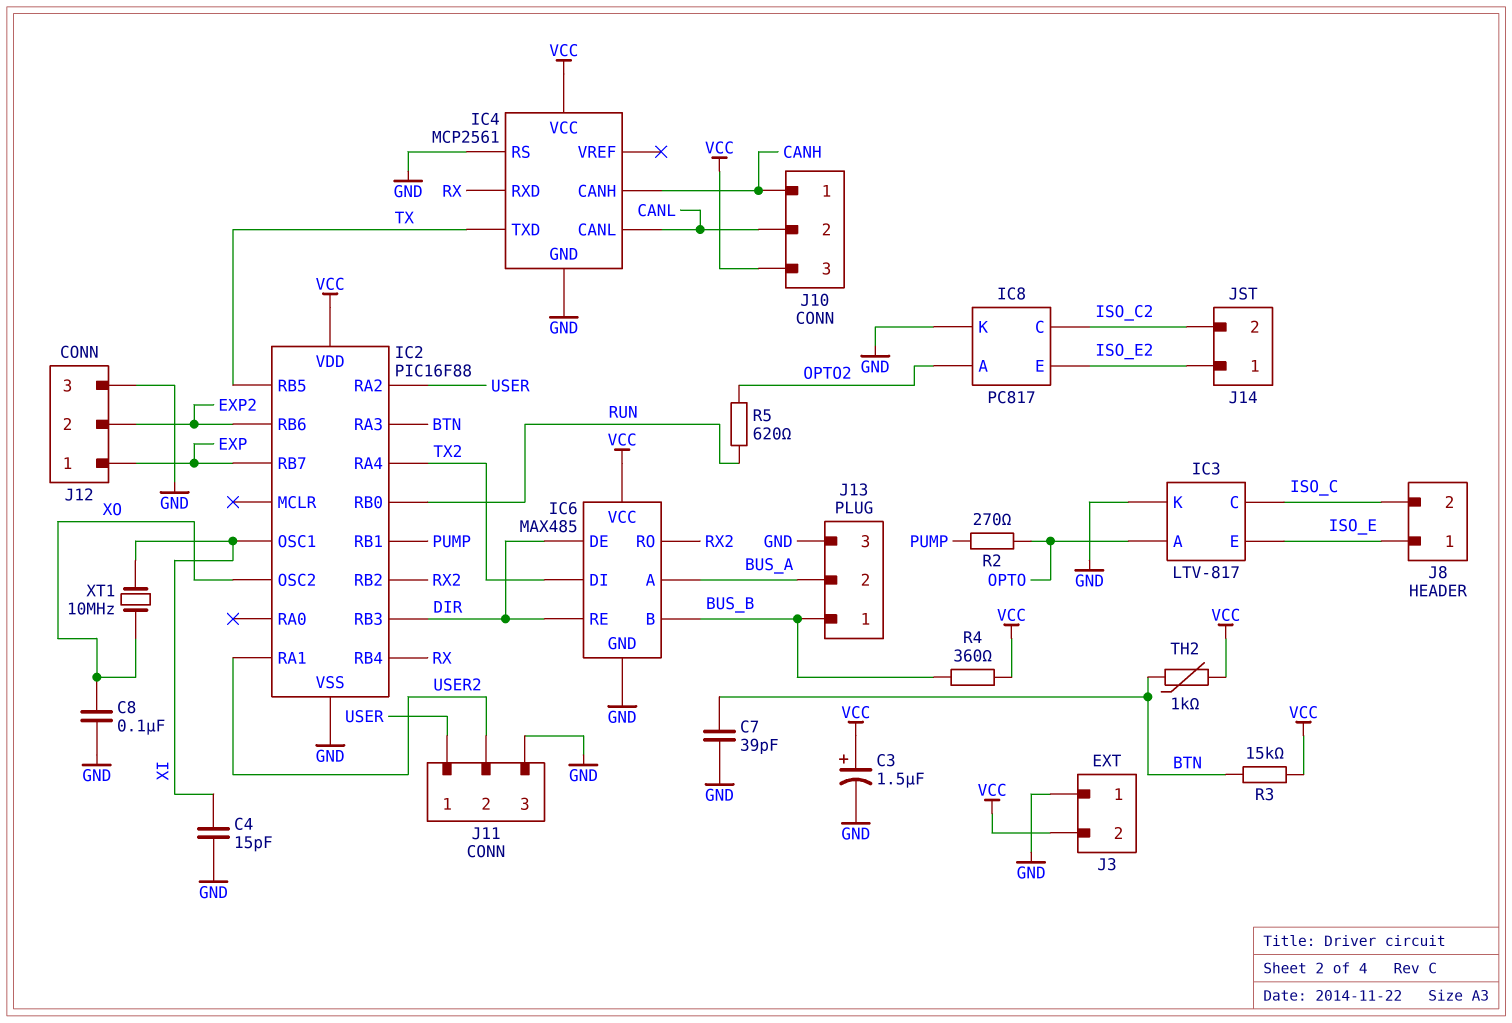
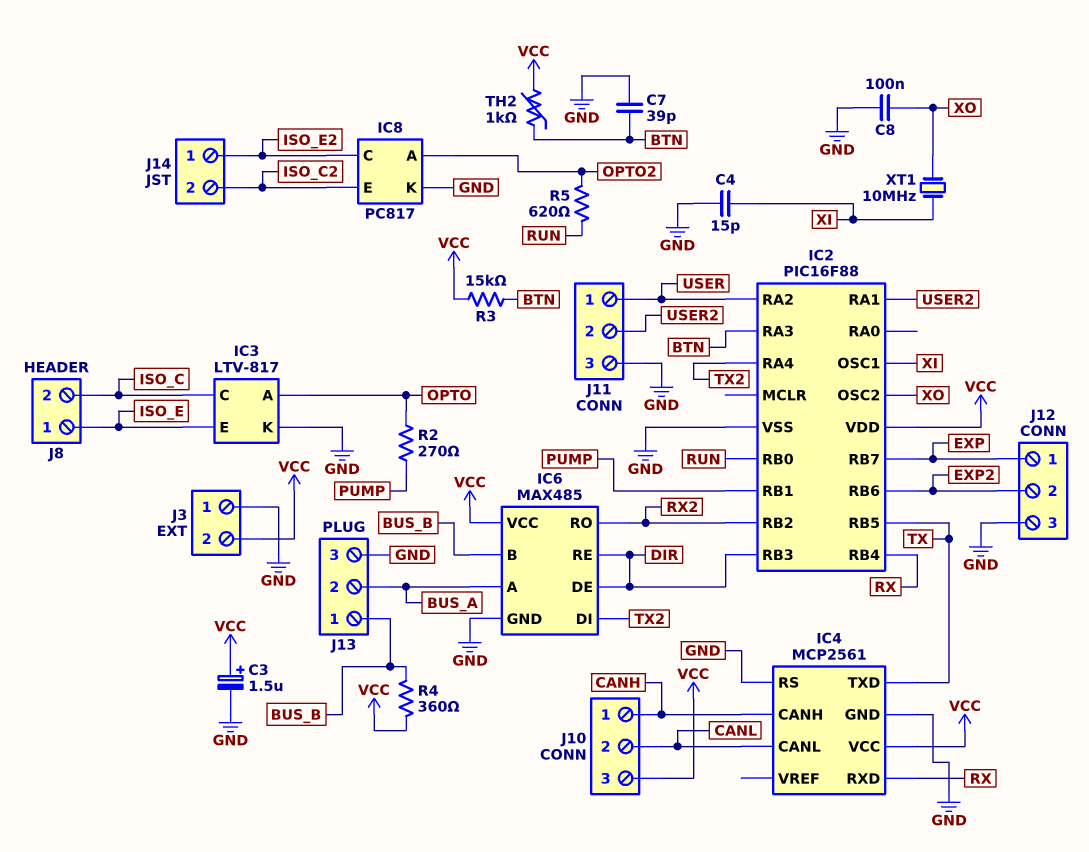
IC8 pin C: ISO_C2 -> ISO_E2
IC8 pin E: ISO_E2 -> ISO_C2

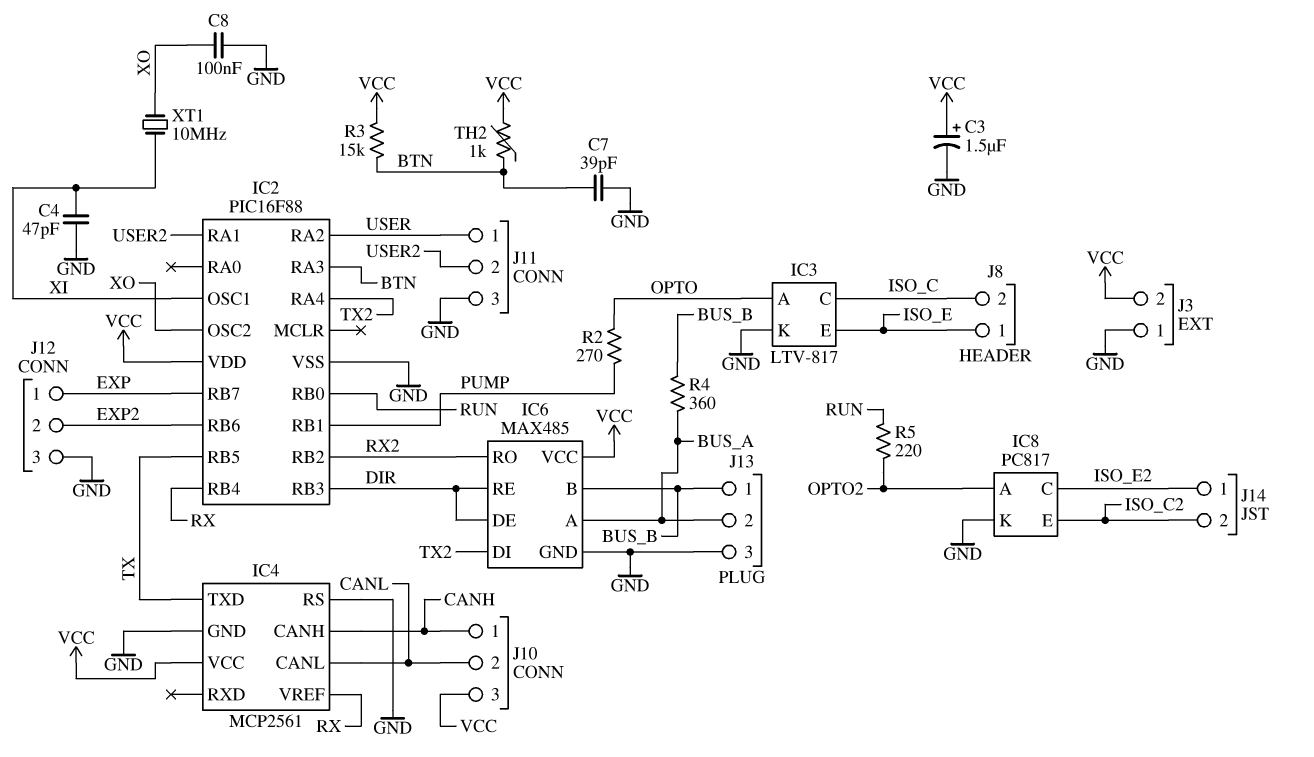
C4: 15pF (GND, XI) -> 47pF (GND, XI)
IC4 pin RXD: RX -> none
IC4 pin VREF: none -> RX
R4: 360 (BUS_B, VCC) -> 360 (BUS_A, BUS_B)
R5: 620 (OPTO2, RUN) -> 220 (OPTO2, RUN)

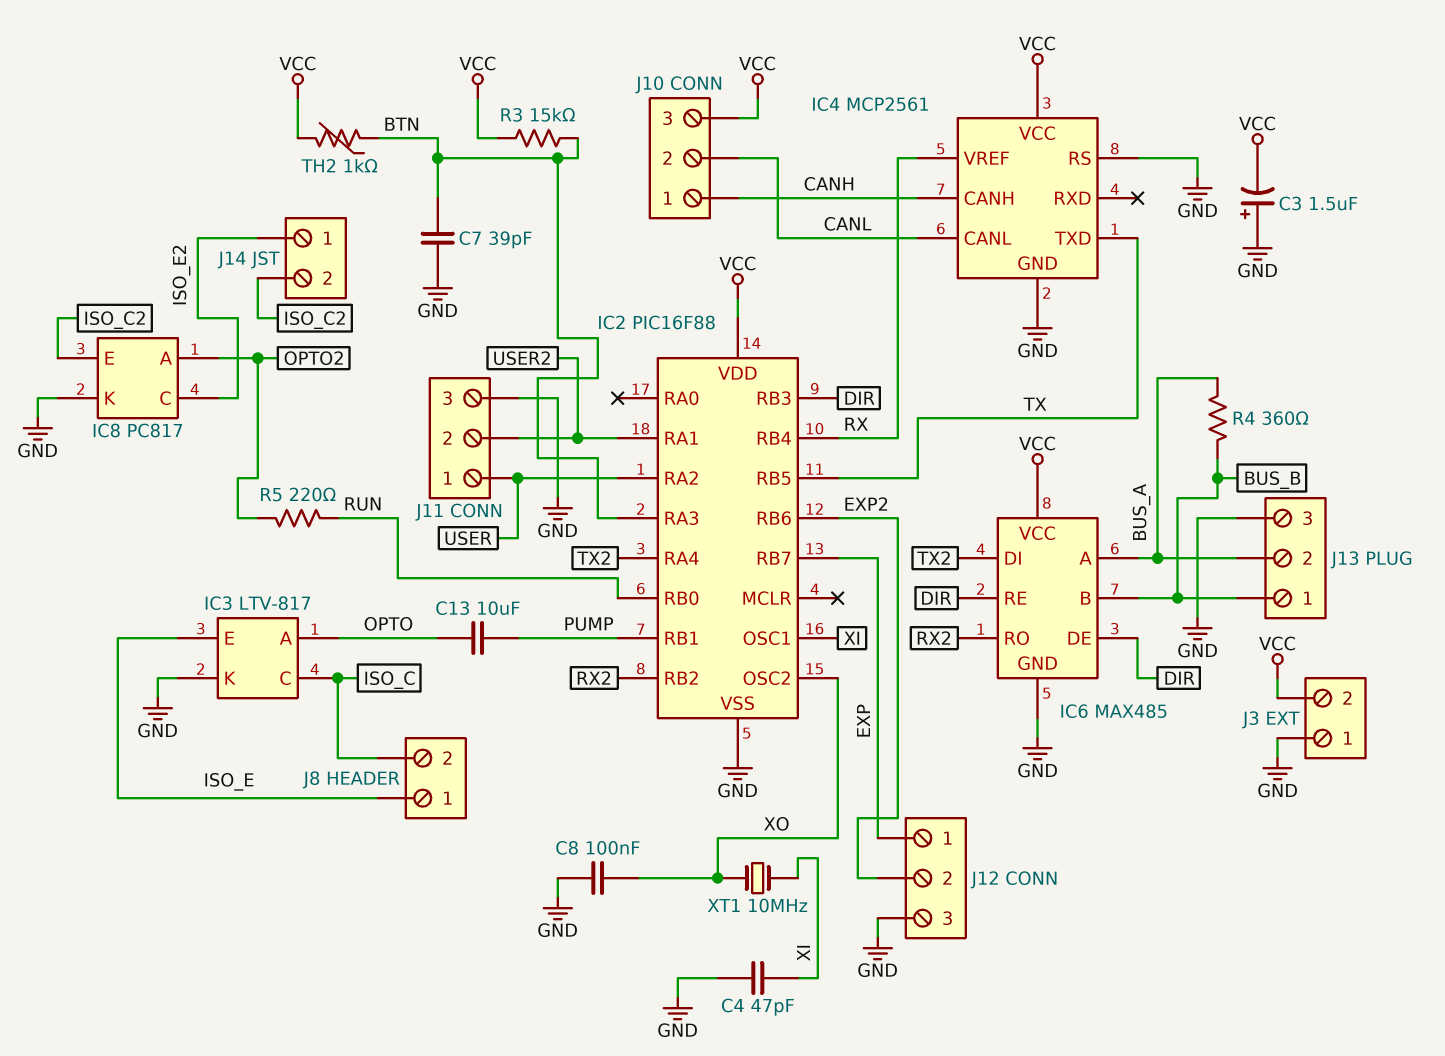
C3: 1.5uF (plus VCC, minus GND) -> 1.5uF (plus GND, minus VCC)
C13: none -> 10uF (OPTO, PUMP)
R2: 270 (OPTO, PUMP) -> none

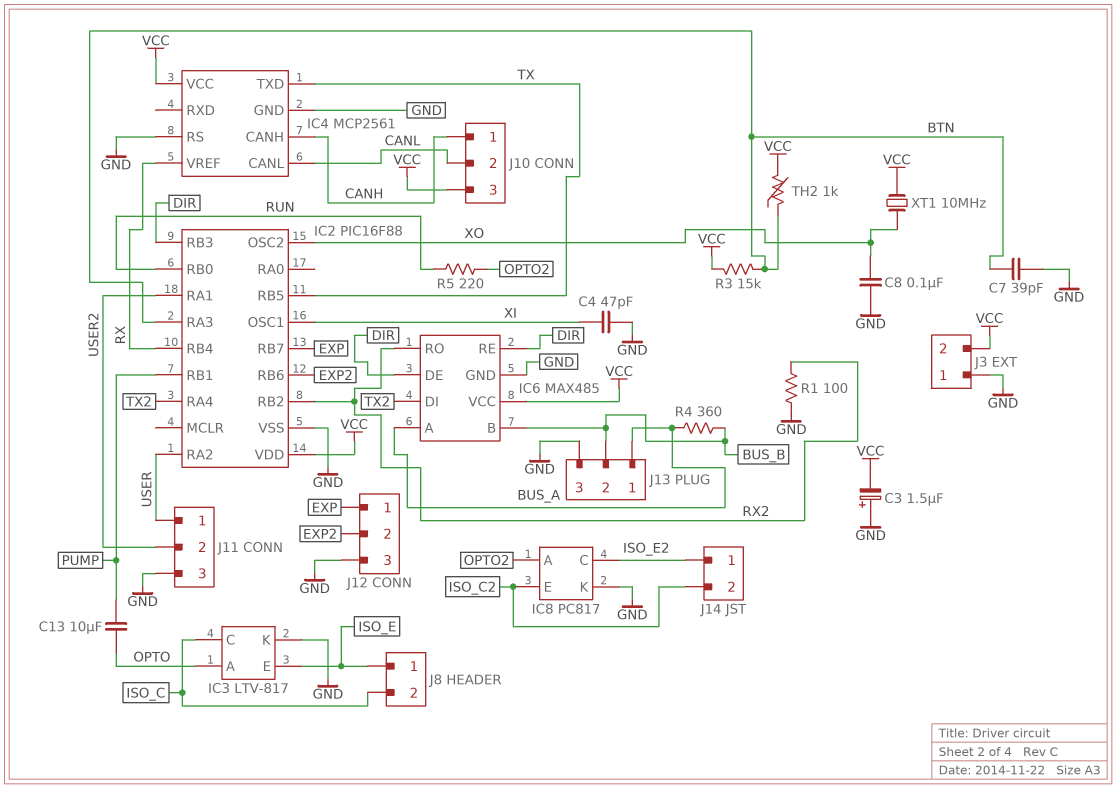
J13 pin 1: BUS_B -> BUS_A
J13 pin 2: BUS_A -> BUS_B
R1: none -> 100 (GND, RX2)
XT1: 10MHz (XI, XO) -> 10MHz (VCC, XO)

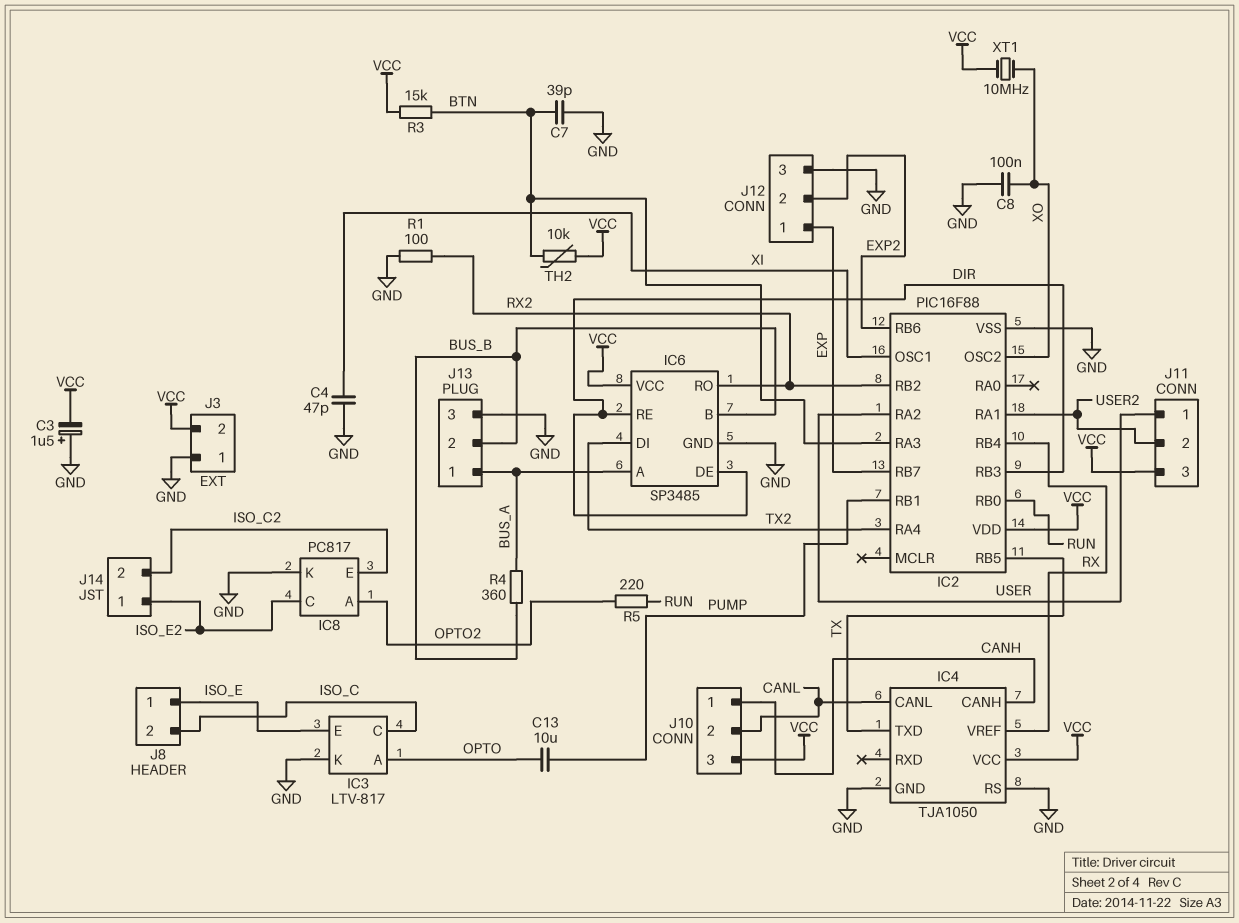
IC4: MCP2561 -> TJA1050
IC6: MAX485 -> SP3485
J11 pin 3: GND -> VCC
TH2: 1k (BTN, VCC) -> 10k (BTN, VCC)

